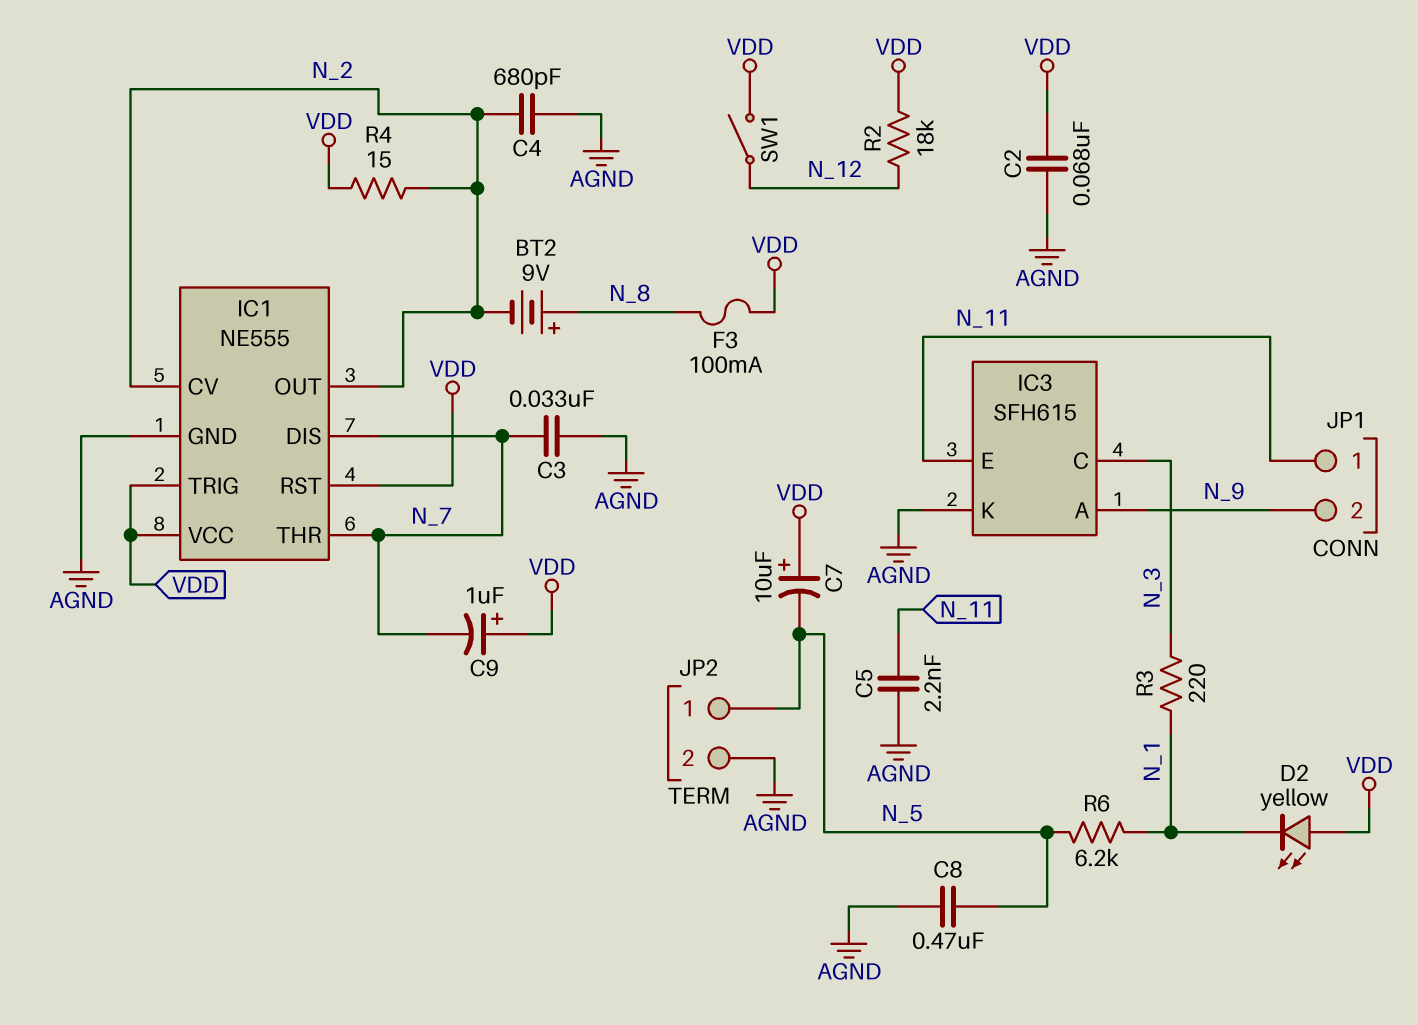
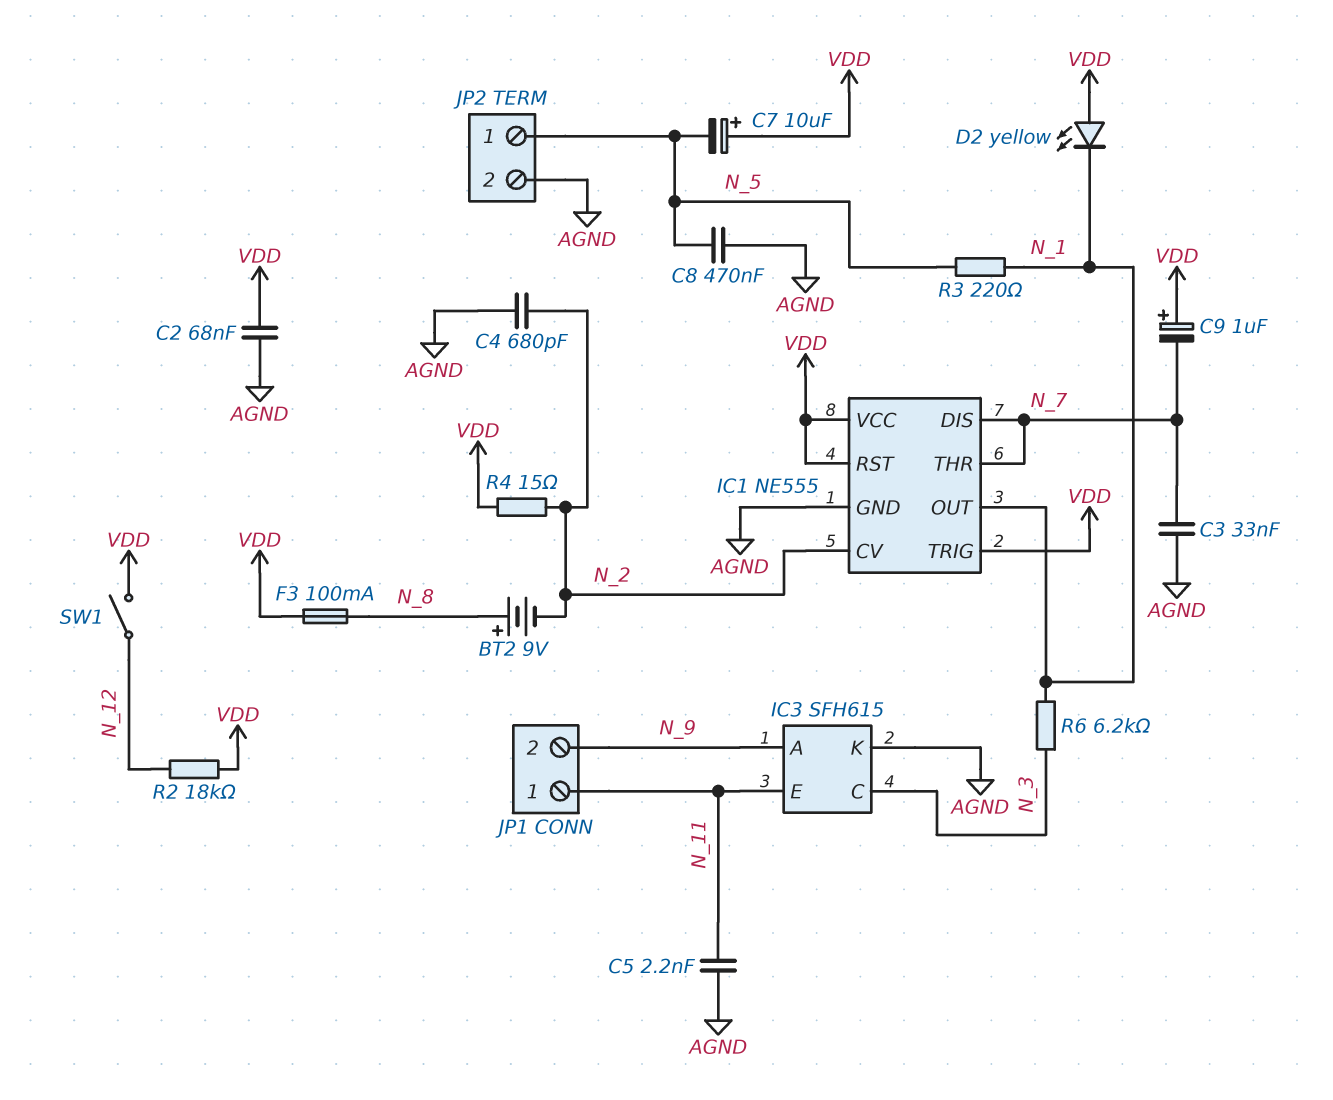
IC1 pin OUT: N_2 -> N_1
R3: 220 (N_1, N_3) -> 220 (N_1, N_5)
R6: 6.2k (N_1, N_5) -> 6.2k (N_1, N_3)

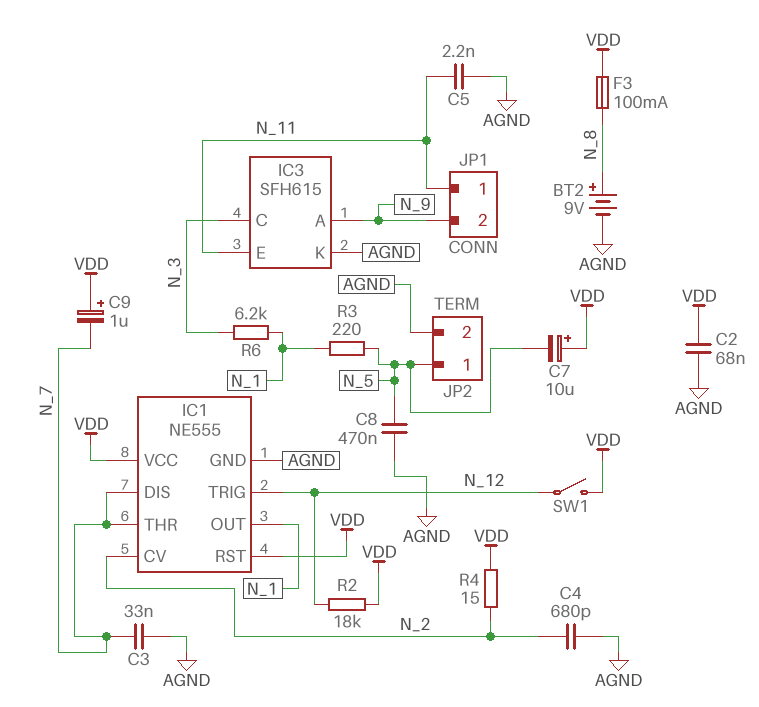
BT2: 9V (plus N_8, minus N_2) -> 9V (plus N_8, minus AGND)
D2: LED yellow (A VDD, K N_1) -> none
IC1 pin TRIG: VDD -> N_12

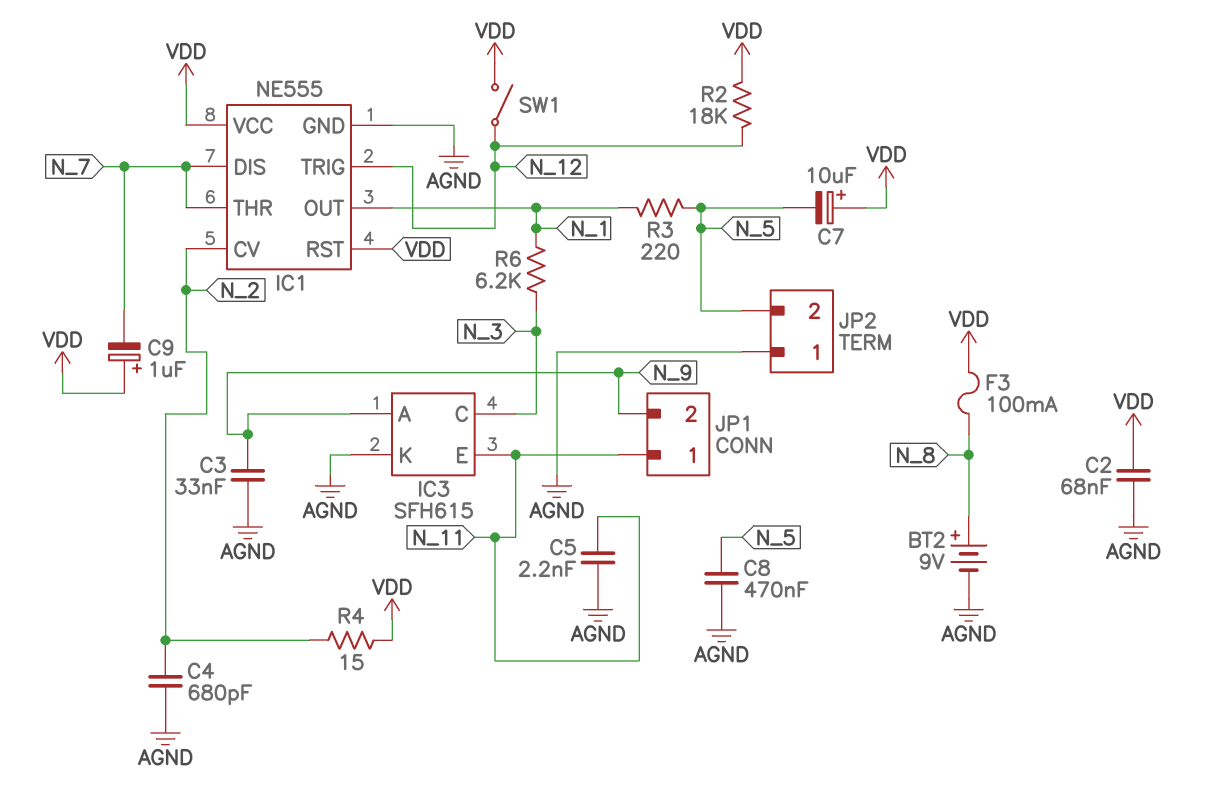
C3: 33nF (AGND, N_7) -> 33nF (AGND, N_9)
JP2 pin 1: N_5 -> AGND
JP2 pin 2: AGND -> N_5

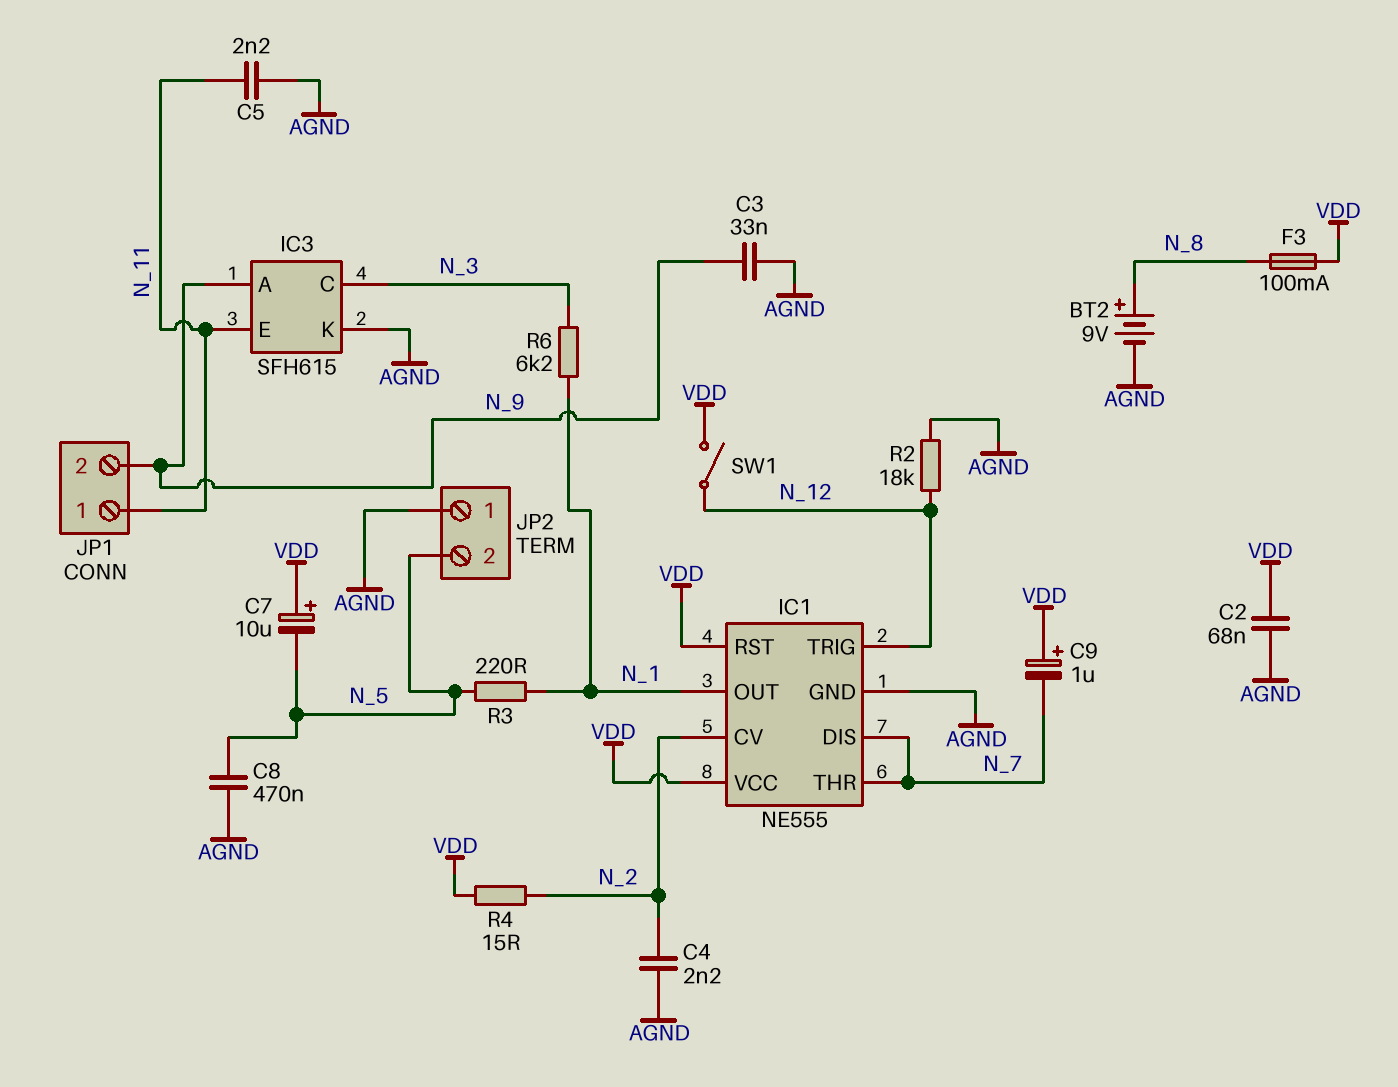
C4: 680pF (AGND, N_2) -> 2.2nF (AGND, N_2)
R2: 18k (N_12, VDD) -> 18k (AGND, N_12)

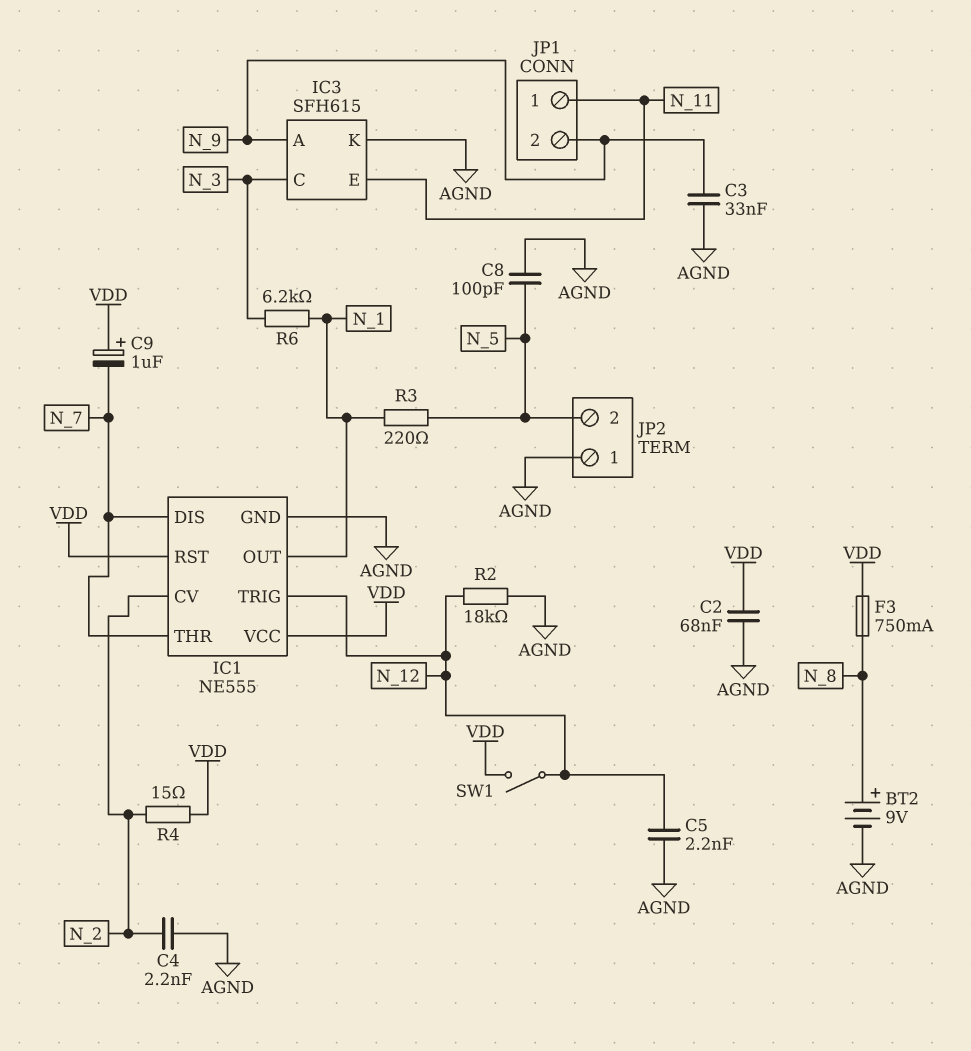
C5: 2.2nF (AGND, N_11) -> 2.2nF (AGND, N_12)
C7: 10uF (plus VDD, minus N_5) -> none
C8: 470nF (AGND, N_5) -> 100pF (AGND, N_5)
F3: 100mA (N_8, VDD) -> 750mA (N_8, VDD)

